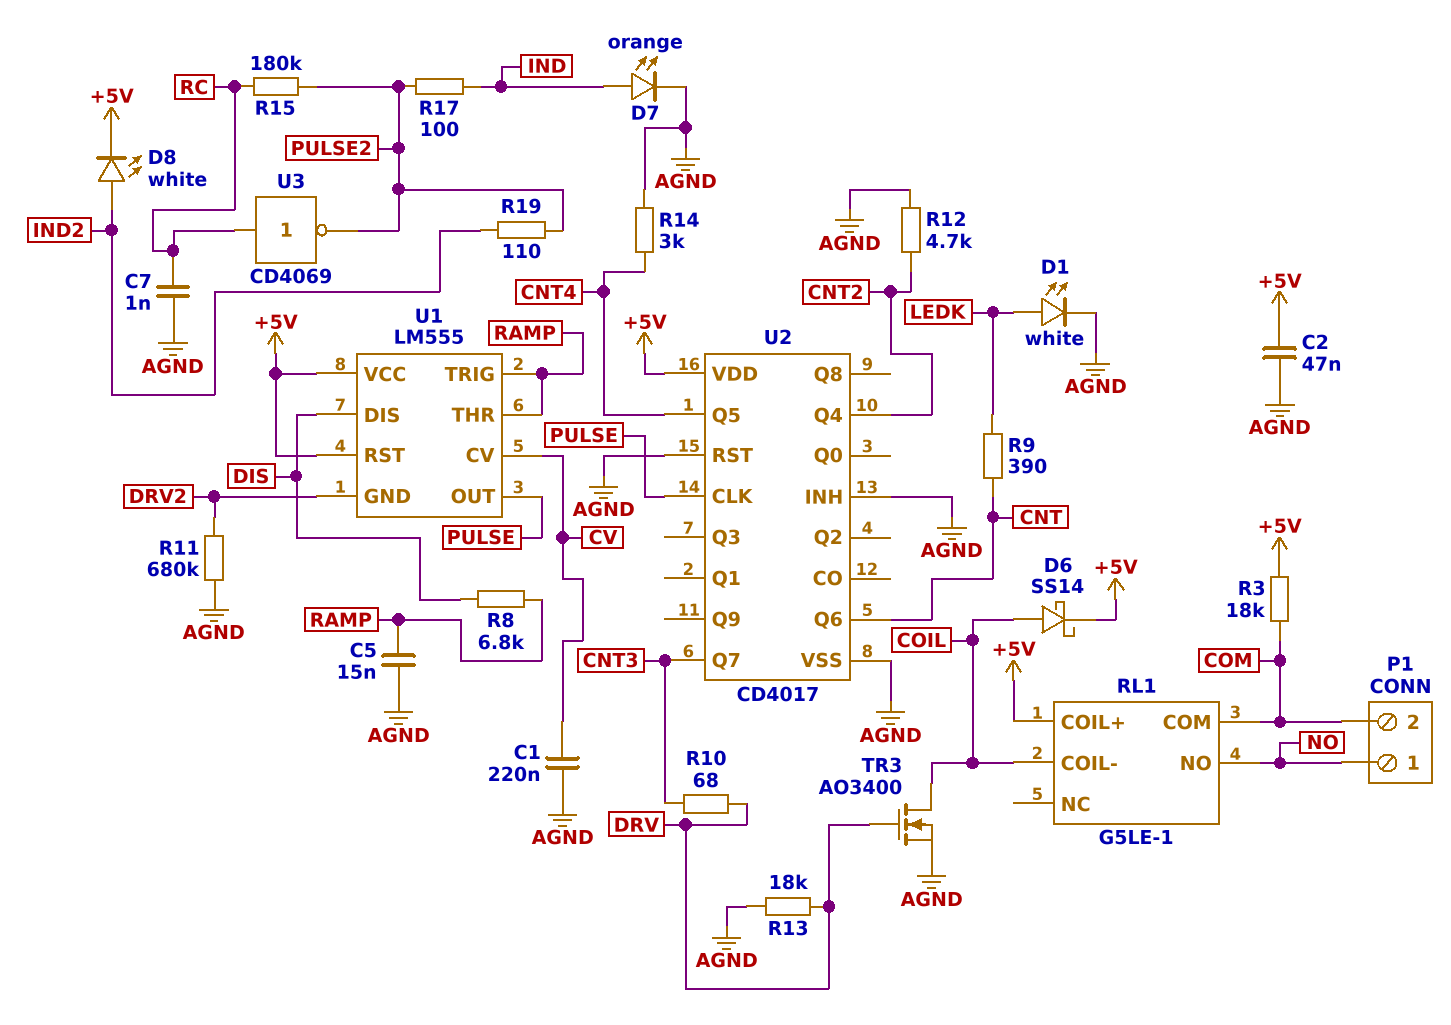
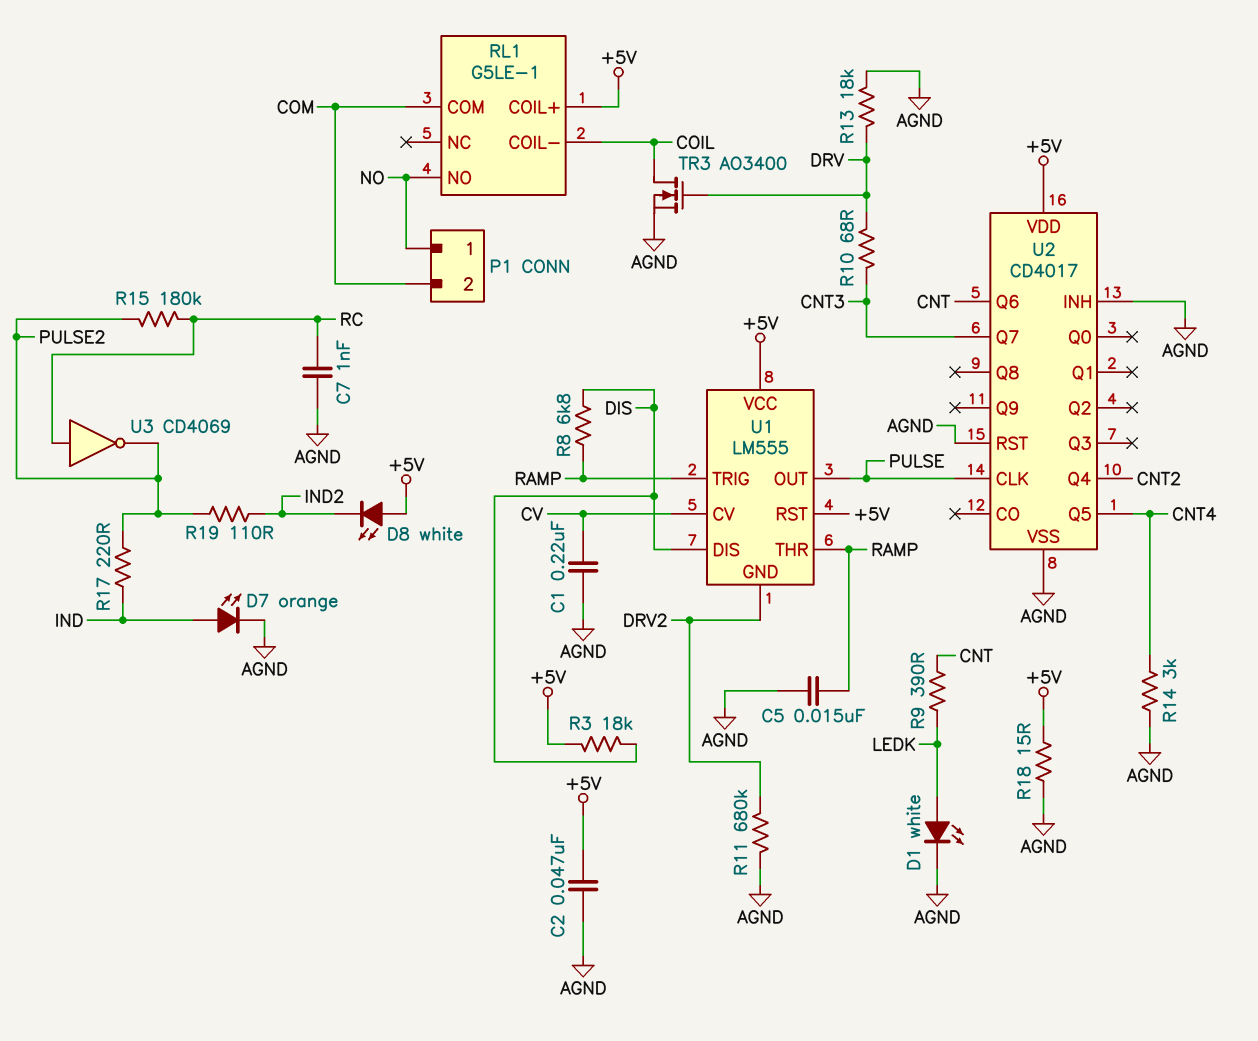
D6: schottky SS14 (A COIL, K +5V) -> none
D8: LED white (A IND2, K +5V) -> LED white (A +5V, K IND2)
R3: 18k (+5V, COM) -> 18k (+5V, DIS)
R12: 4.7k (AGND, CNT2) -> none
R17: 100 (IND, PULSE2) -> 220 (IND, PULSE2)
R18: none -> 15 (+5V, AGND)

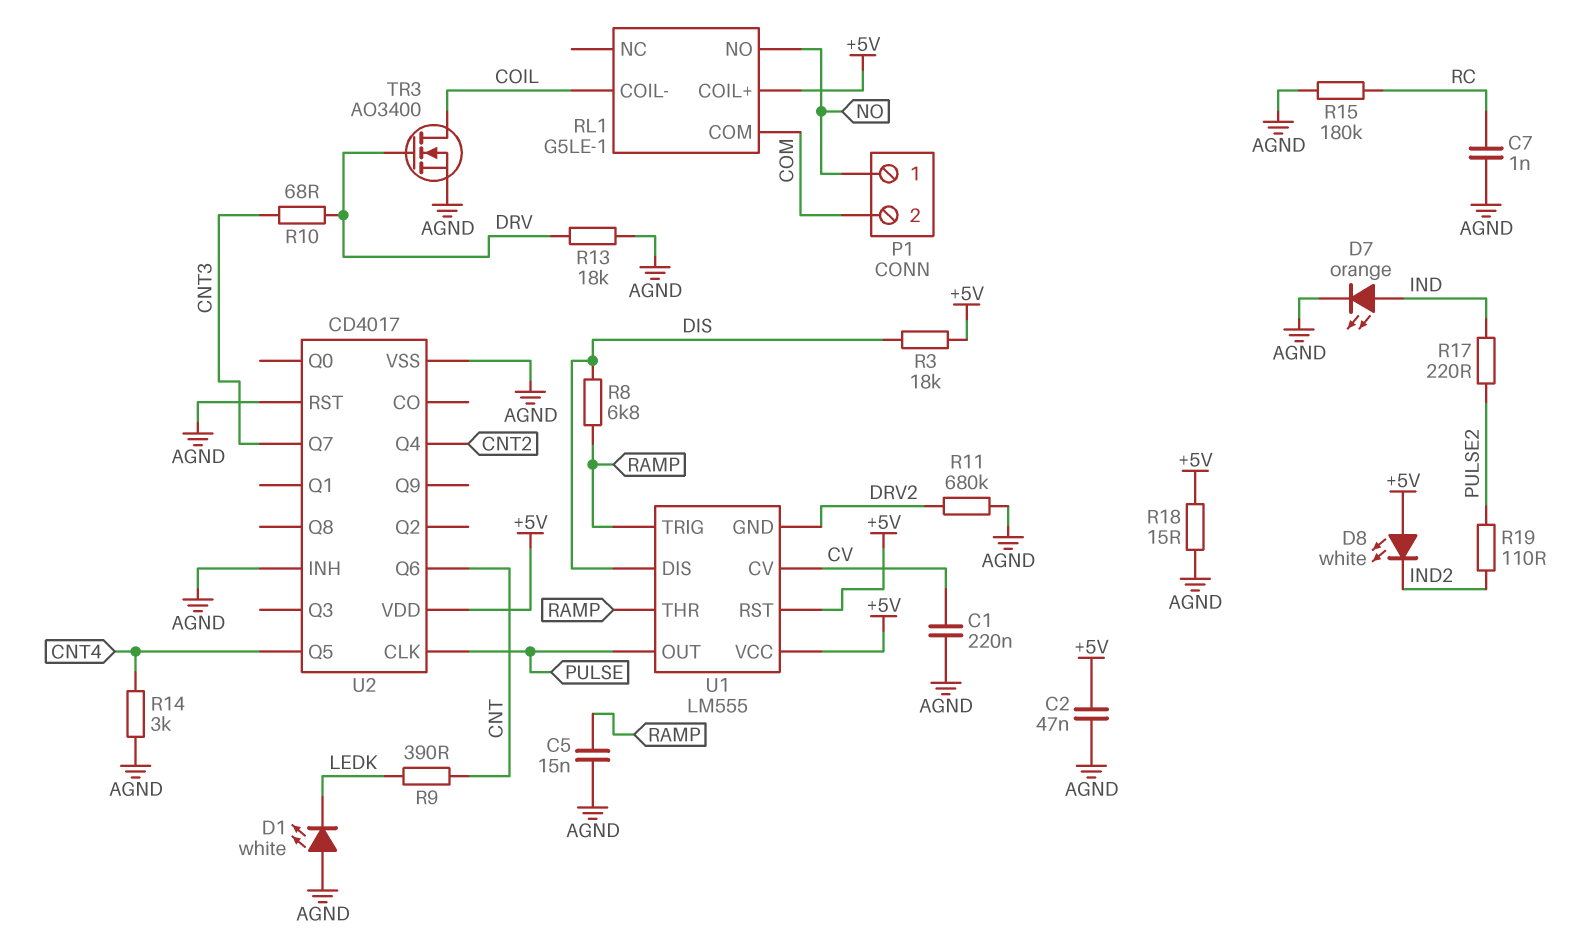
D1: LED white (A LEDK, K AGND) -> LED white (A AGND, K LEDK)
R15: 180k (PULSE2, RC) -> 180k (AGND, RC)
U3: NOT CD4069 (in RC, out PULSE2) -> none

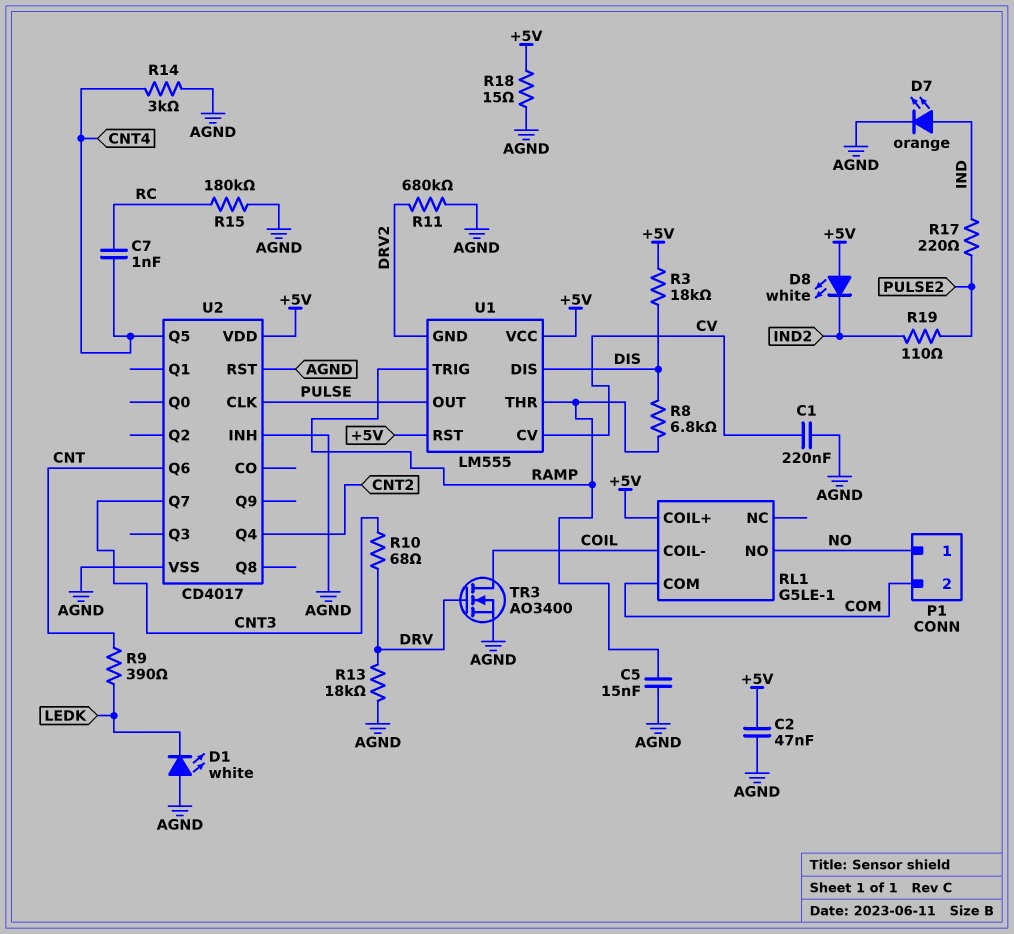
C7: 1nF (AGND, RC) -> 1nF (CNT4, RC)

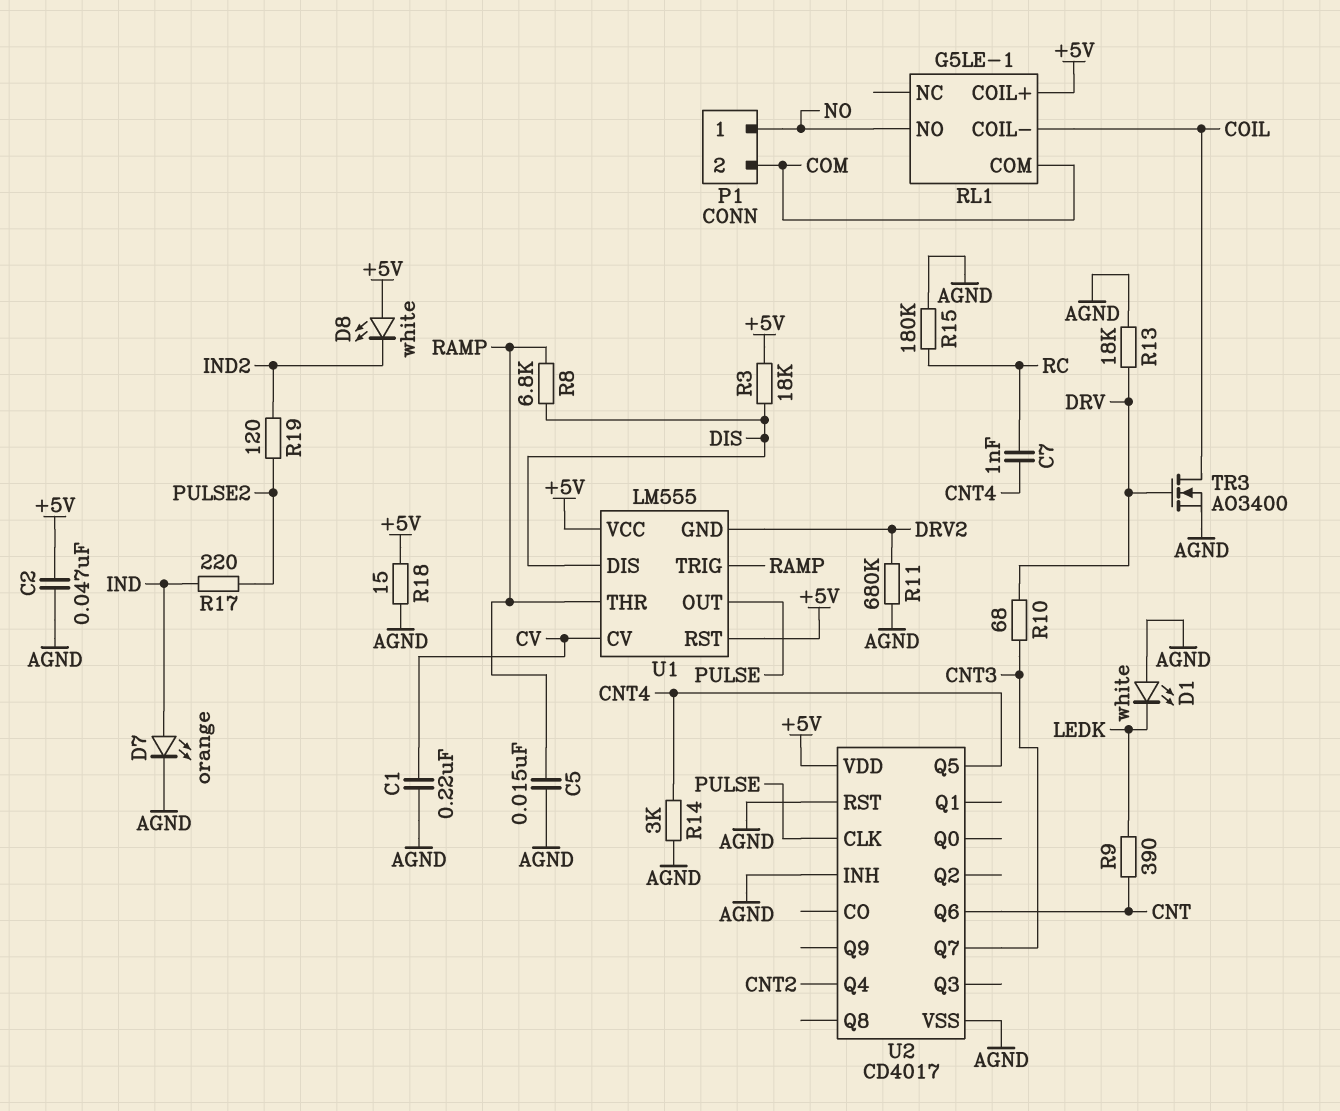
R19: 110 (IND2, PULSE2) -> 120 (IND2, PULSE2)

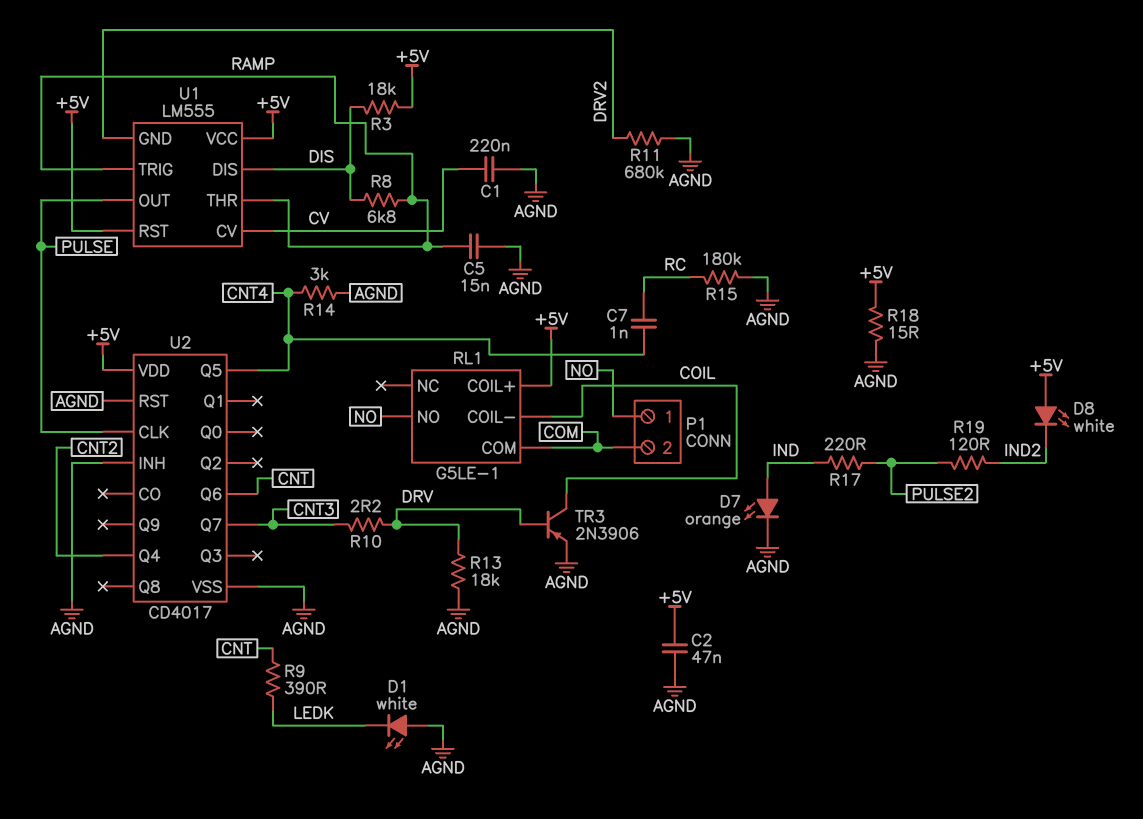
R10: 68 (CNT3, DRV) -> 2.2 (CNT3, DRV)
TR3: NMOS AO3400 (G DRV, D COIL, S AGND) -> PNP 2N3906 (B DRV, C COIL, E AGND)

